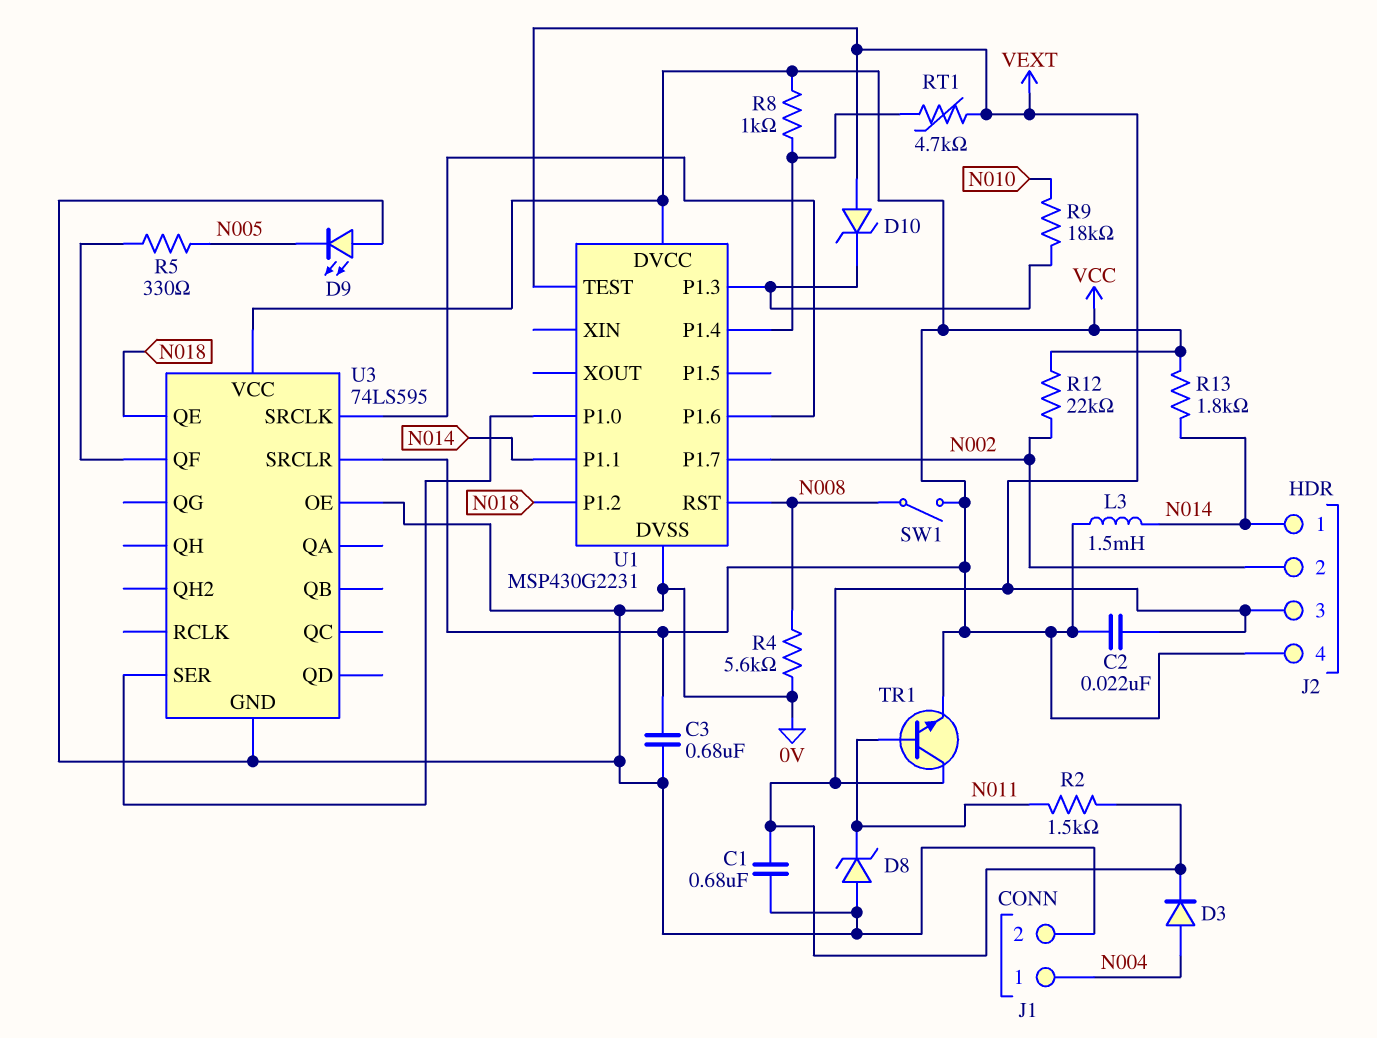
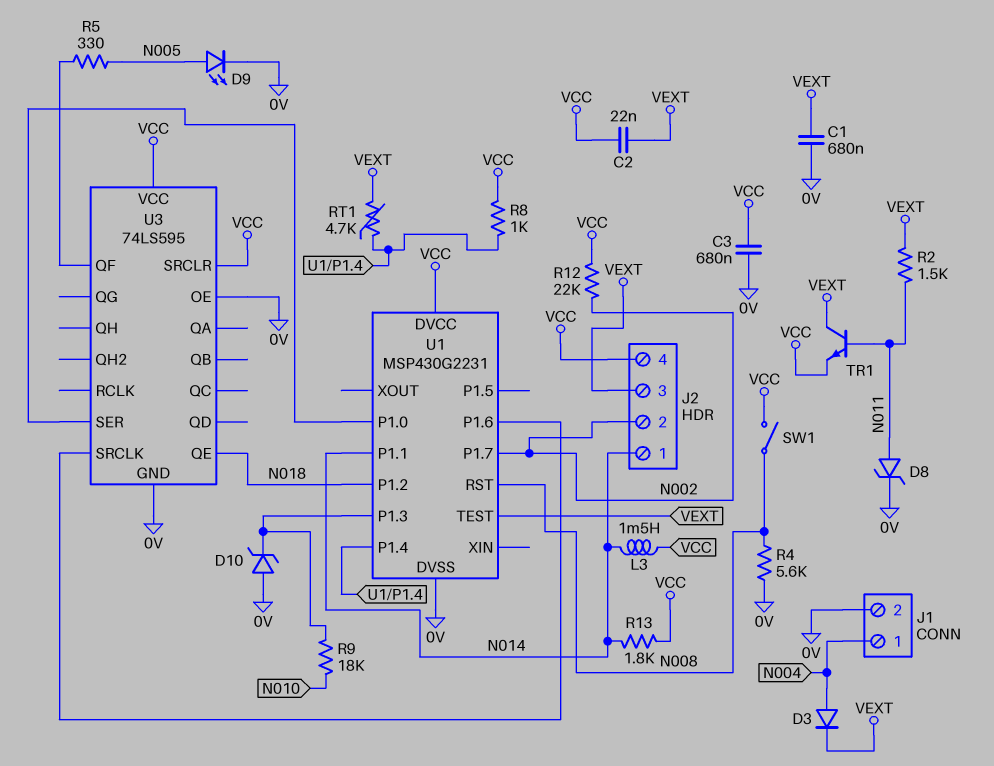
D8: zener (A 0V, K N011) -> zener (A N011, K 0V)
D9: LED (A 0V, K N005) -> LED (A N005, K 0V)
D10: zener (A VEXT, K U1/P1.3) -> zener (A 0V, K U1/P1.3)

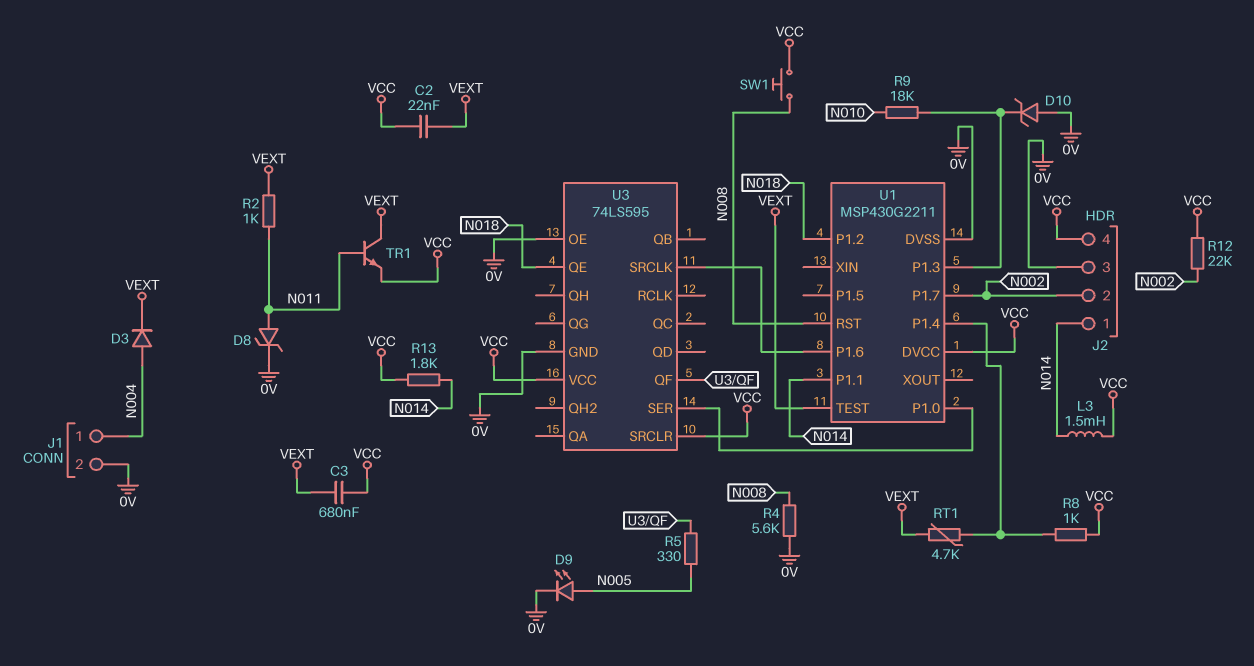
C1: 680nF (0V, VEXT) -> none
C3: 680nF (0V, VCC) -> 680nF (VCC, VEXT)
J2 pin 3: VEXT -> 0V
R2: 1.5k (N011, VEXT) -> 1k (N011, VEXT)
SW1: switch (N008, VCC) -> button (N008, VCC)
U1: MSP430G2231 -> MSP430G2211

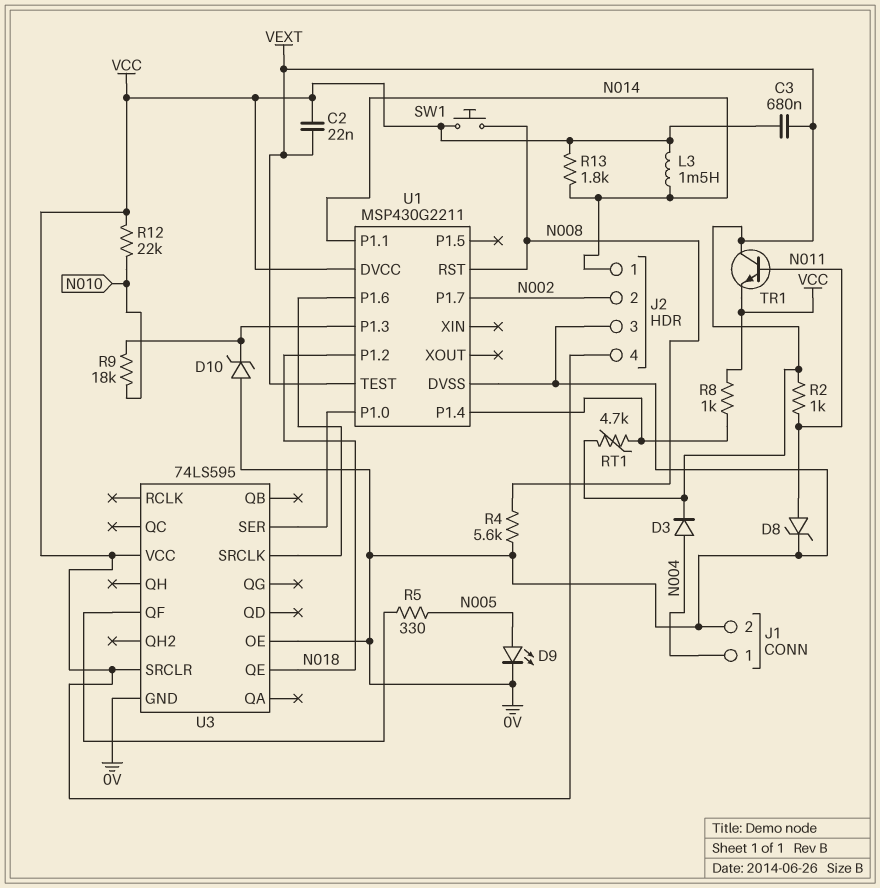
R12: 22k (N002, VCC) -> 22k (N010, VCC)

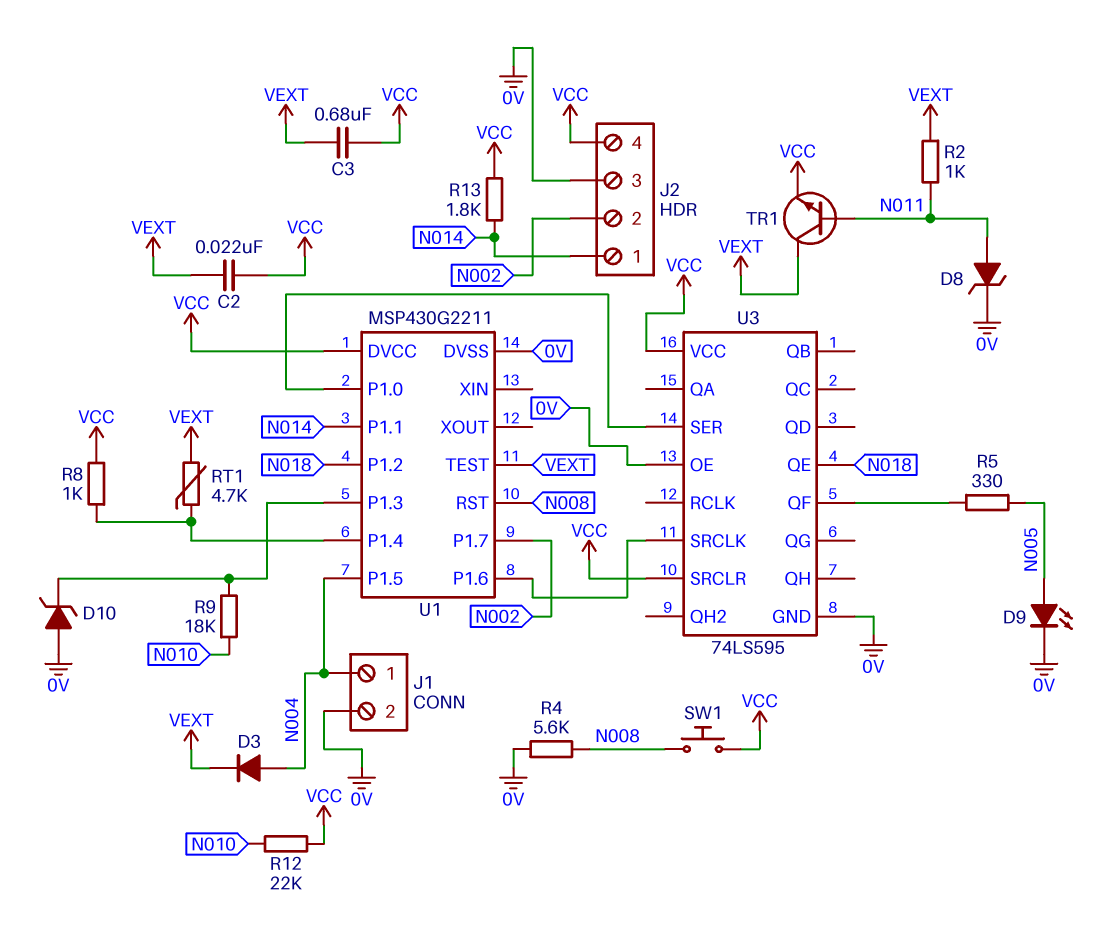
L3: 1.5mH (N014, VCC) -> none
U1 pin P1.5: none -> N004

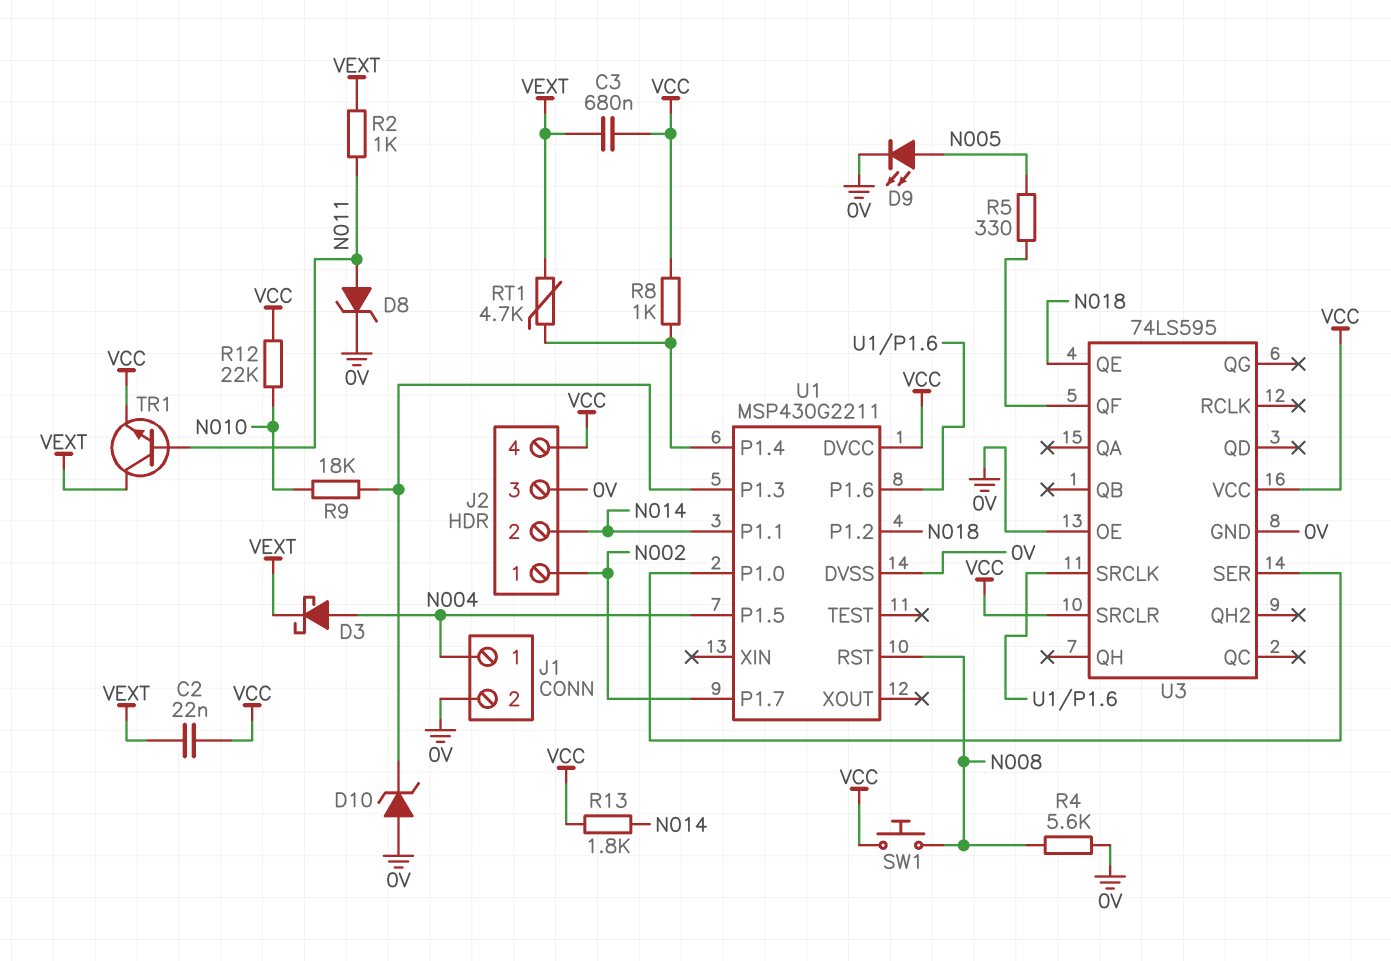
D3: diode (A N004, K VEXT) -> schottky (A N004, K VEXT)
J2 pin 1: N014 -> N002
J2 pin 2: N002 -> N014
U1 pin TEST: VEXT -> none

